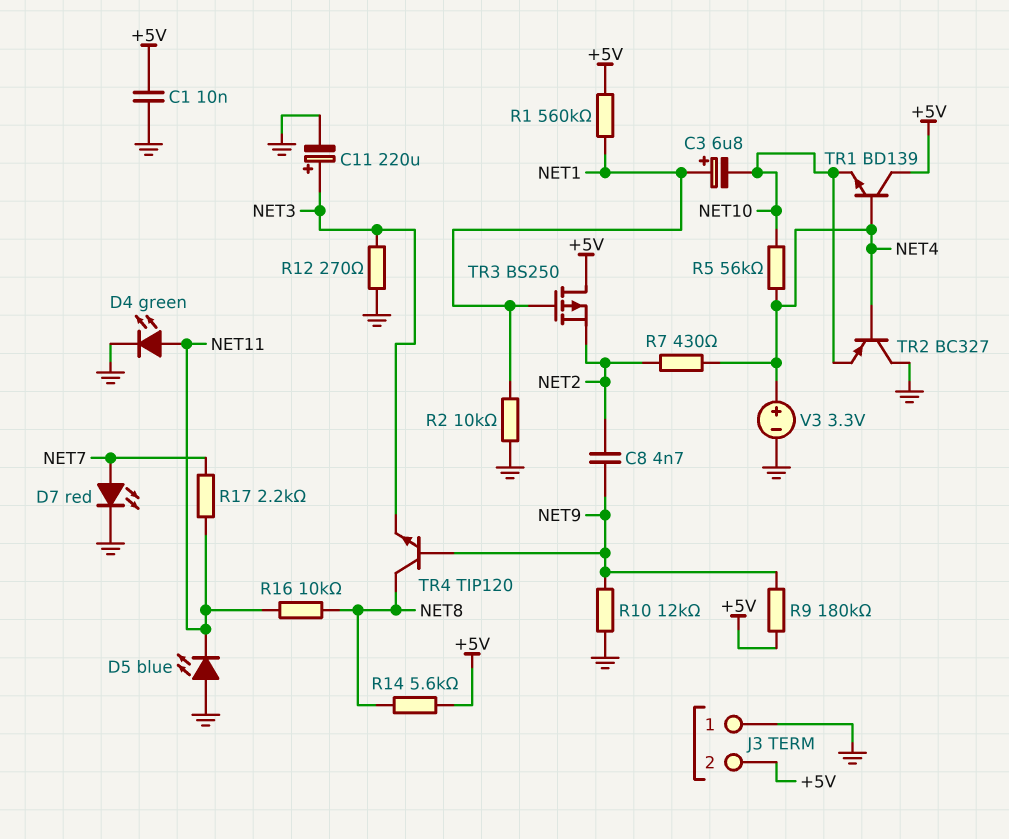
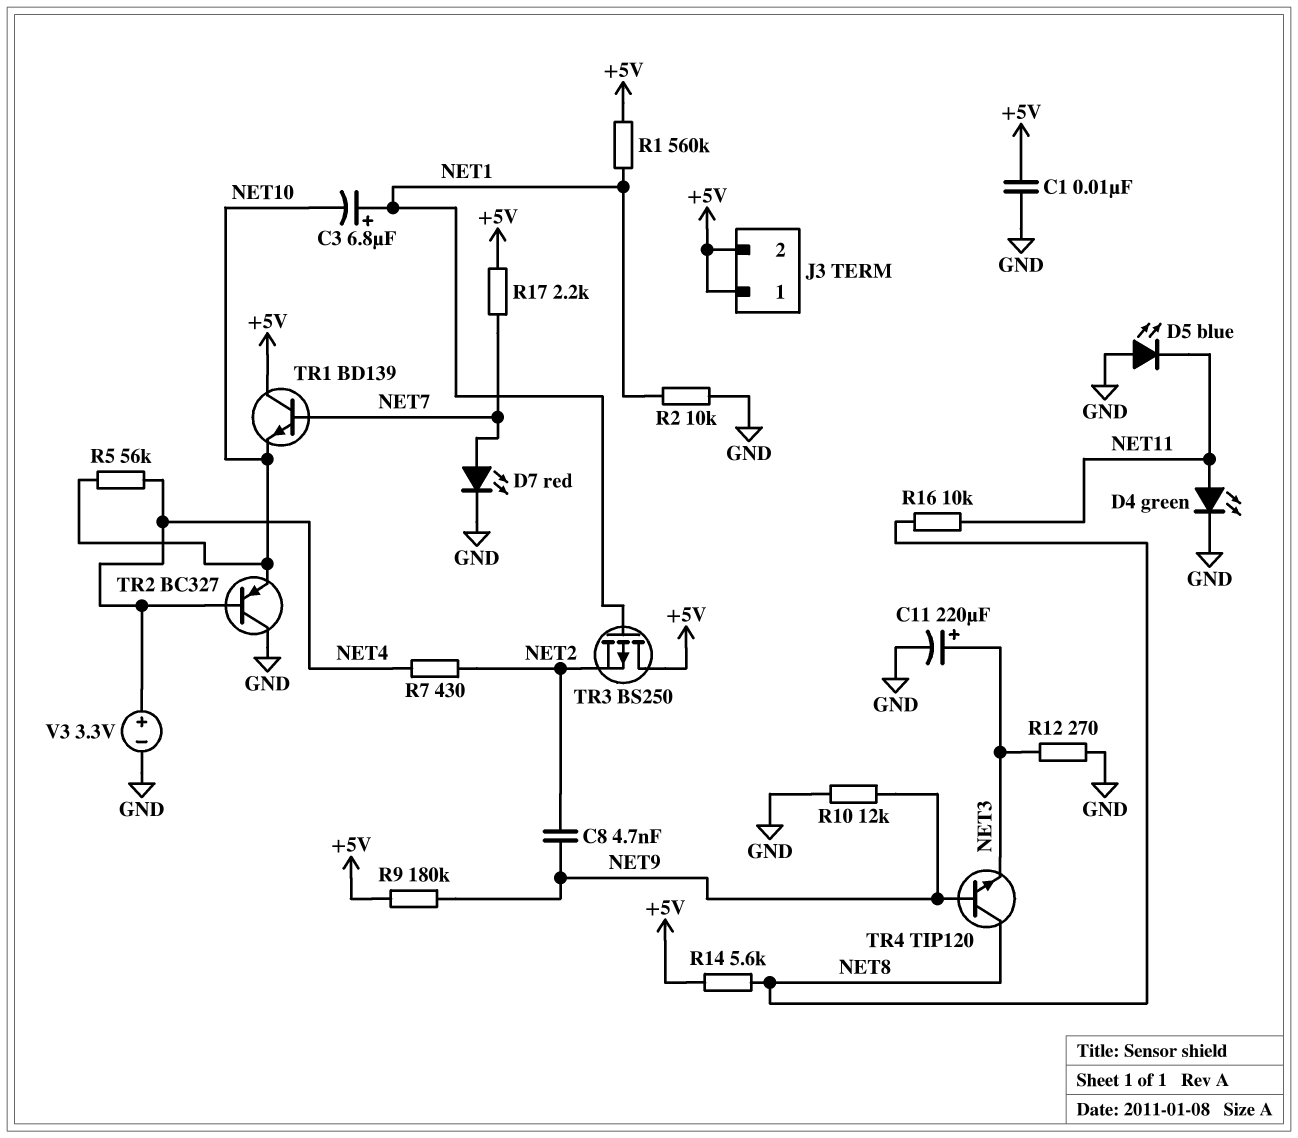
J3 pin 1: GND -> +5V
R17: 2.2k (NET7, NET11) -> 2.2k (+5V, NET7)
TR1: NPN BD139 (B NET4, C +5V, E NET10) -> NPN BD139 (B NET7, C +5V, E NET10)

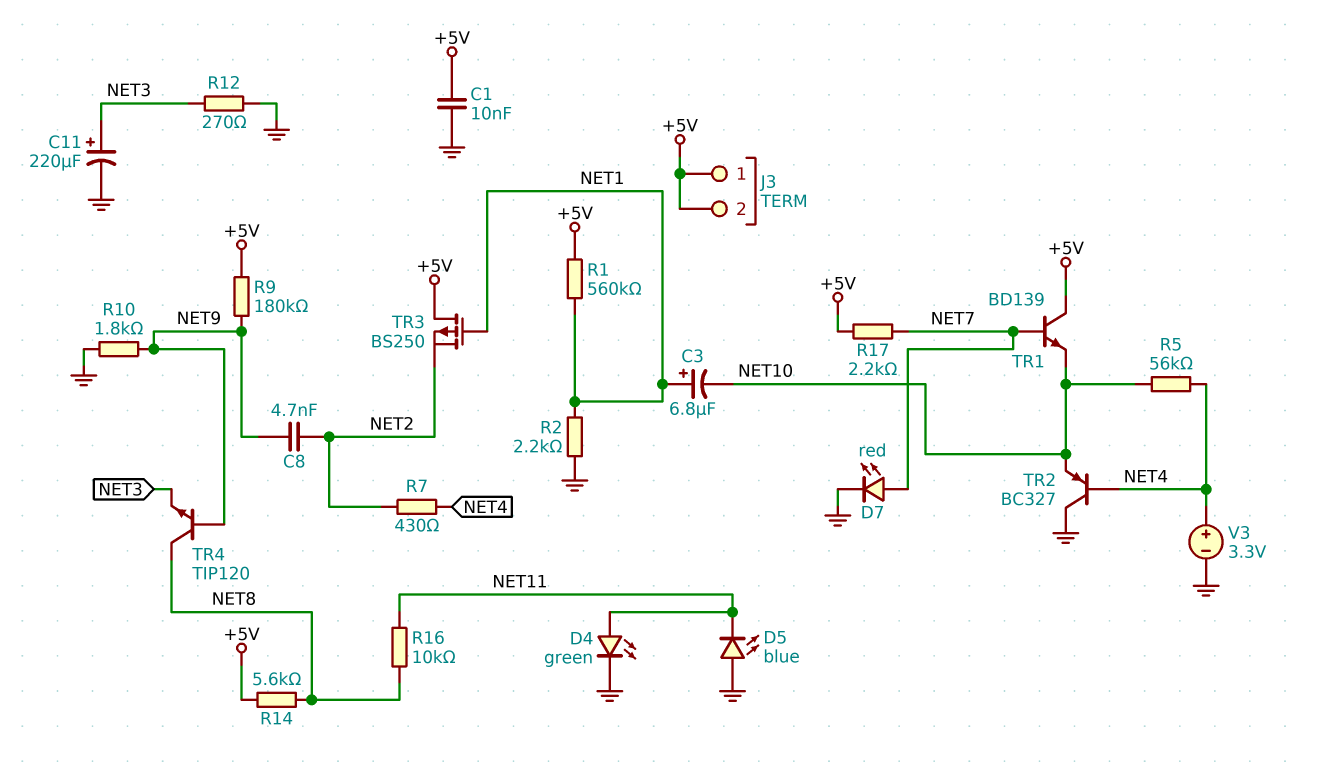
R2: 10k (GND, NET1) -> 2.2k (GND, NET1)
R10: 12k (GND, NET9) -> 1.8k (GND, NET9)

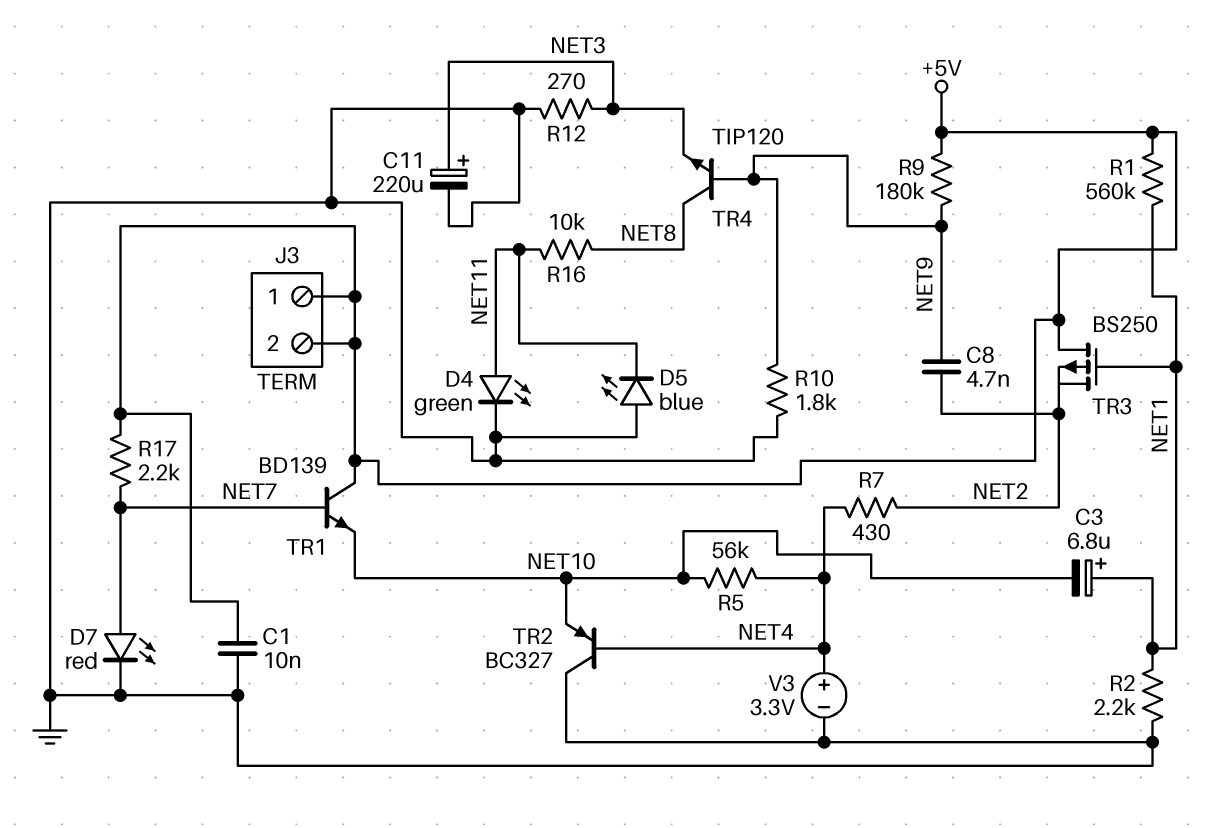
R14: 5.6k (+5V, NET8) -> none

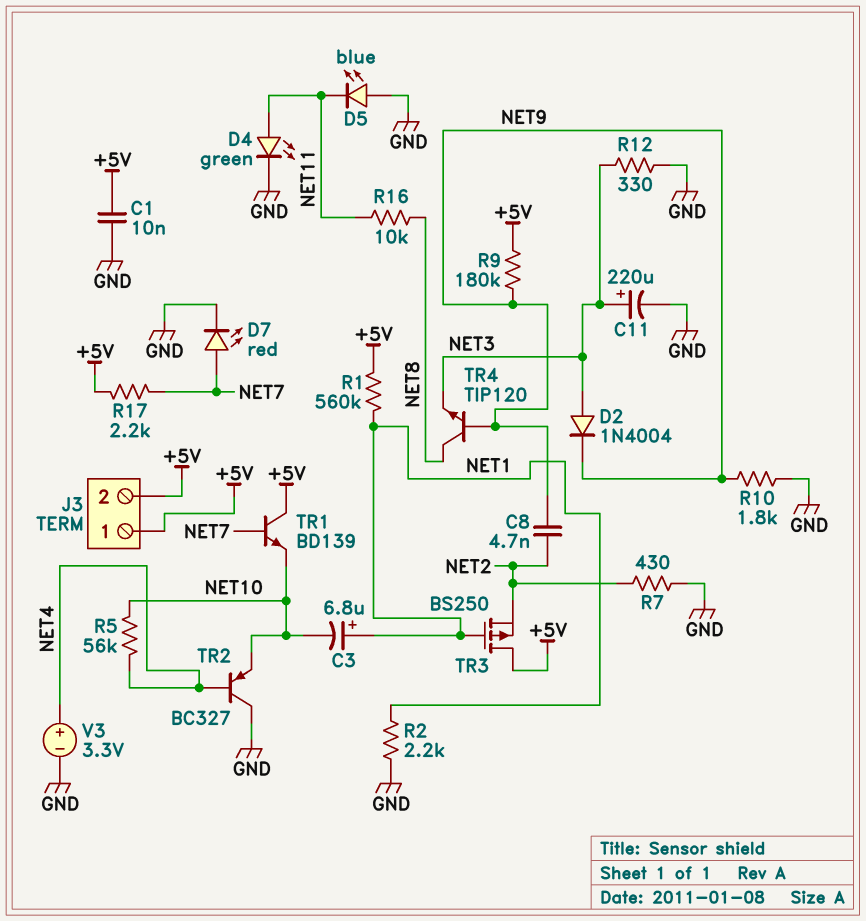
D2: none -> diode 1N4004 (A NET3, K NET9)
R7: 430 (NET2, NET4) -> 430 (GND, NET2)
R12: 270 (GND, NET3) -> 330 (GND, NET3)

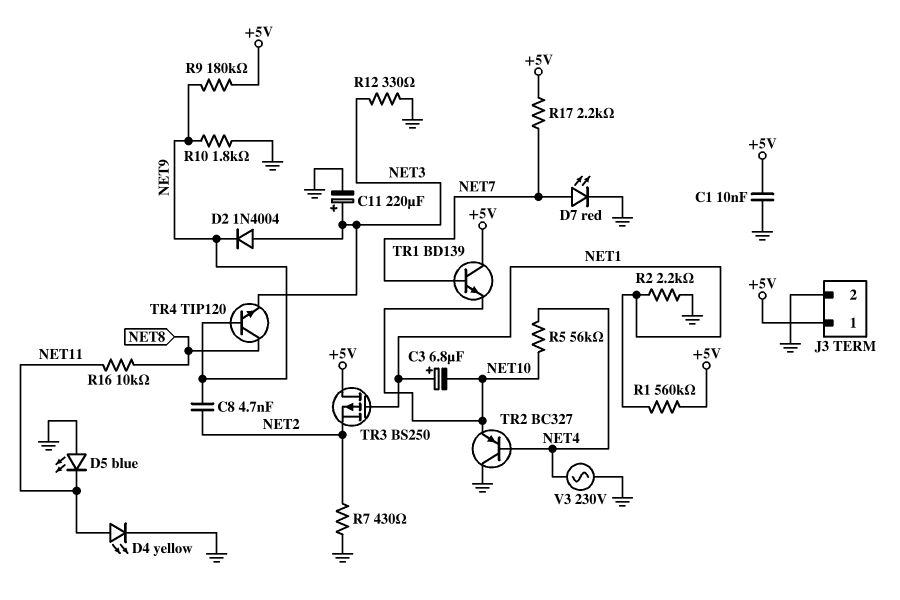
D4: LED green (A NET11, K GND) -> LED yellow (A NET11, K GND)
J3 pin 2: +5V -> GND
V3: 3.3V (plus NET4, minus GND) -> AC 230V (GND, NET4)

